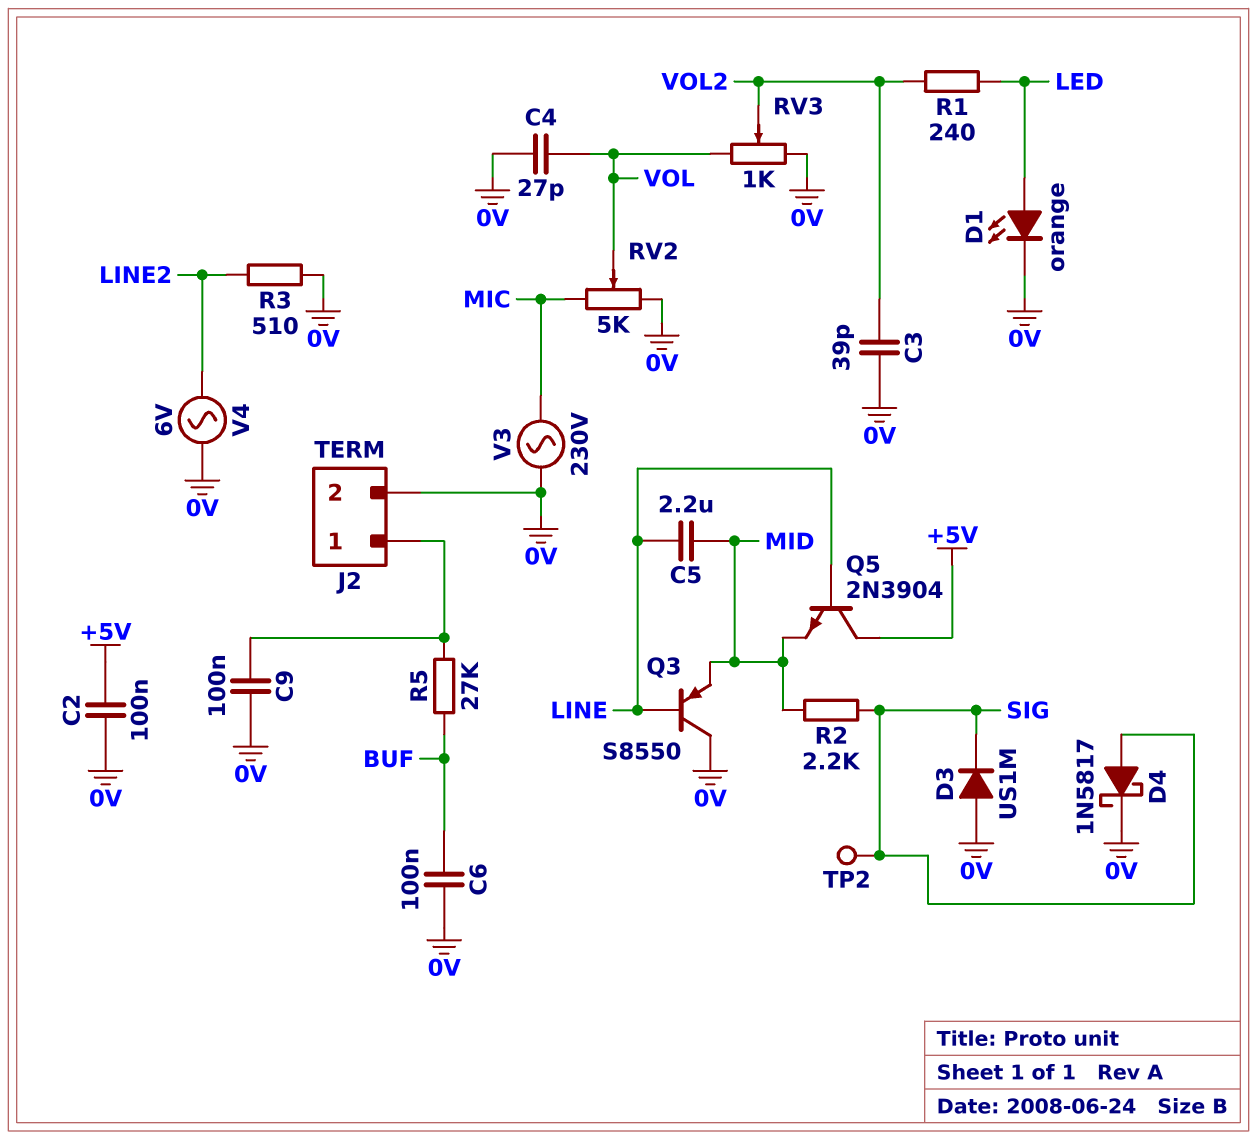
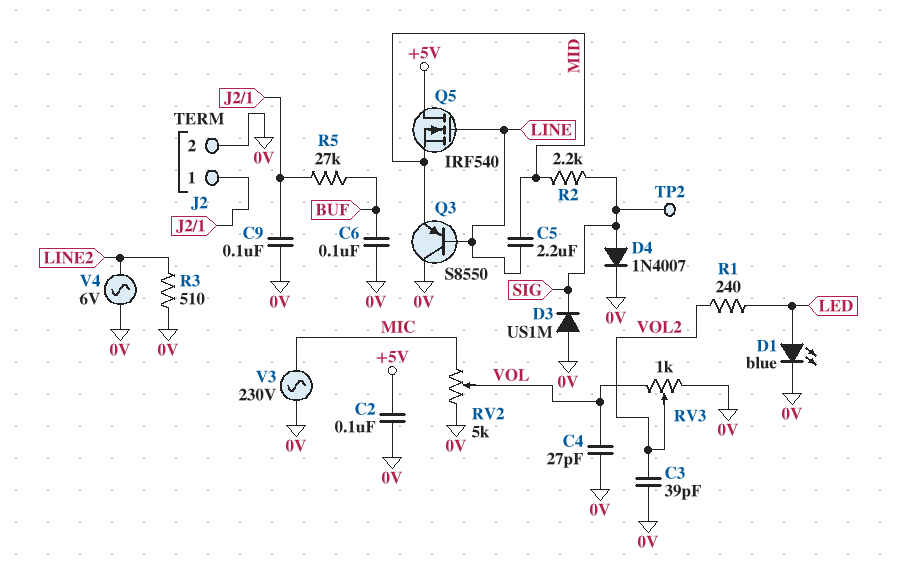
D1: LED orange (A LED, K 0V) -> LED blue (A LED, K 0V)
D4: schottky 1N5817 (A SIG, K 0V) -> diode 1N4007 (A SIG, K 0V)
Q5: NPN 2N3904 (B LINE, C +5V, E MID) -> NMOS IRF540 (G LINE, D +5V, S MID)

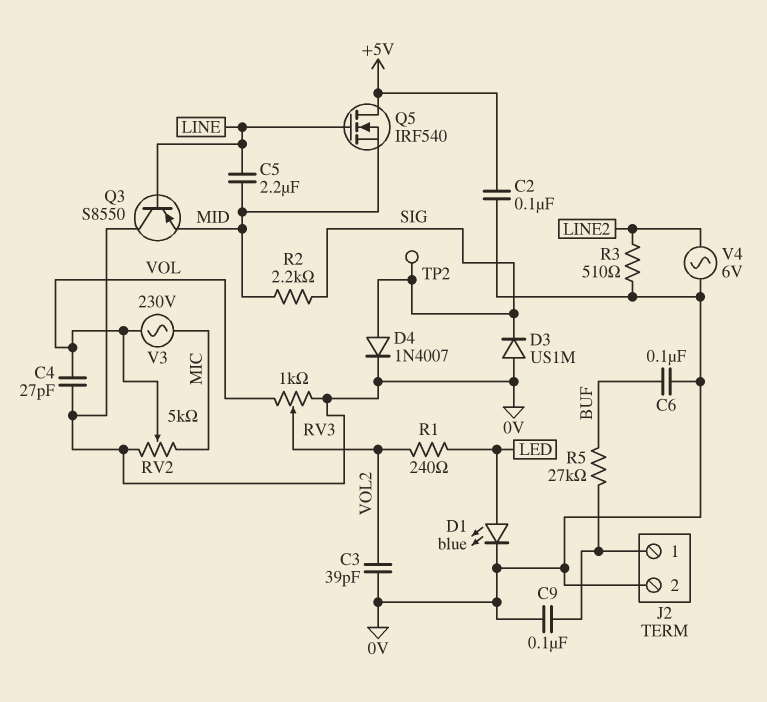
V3: AC 230V (0V, MIC) -> AC 230V (MIC, VOL)

